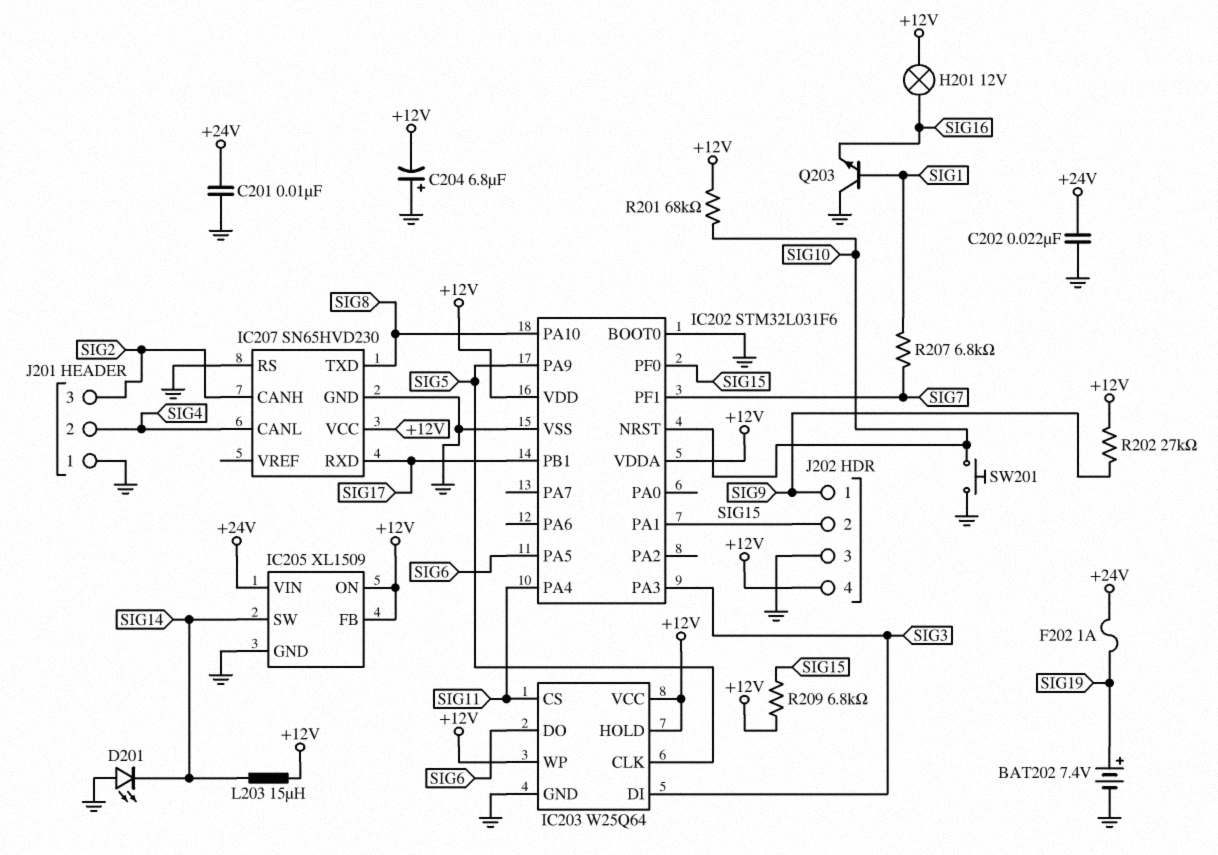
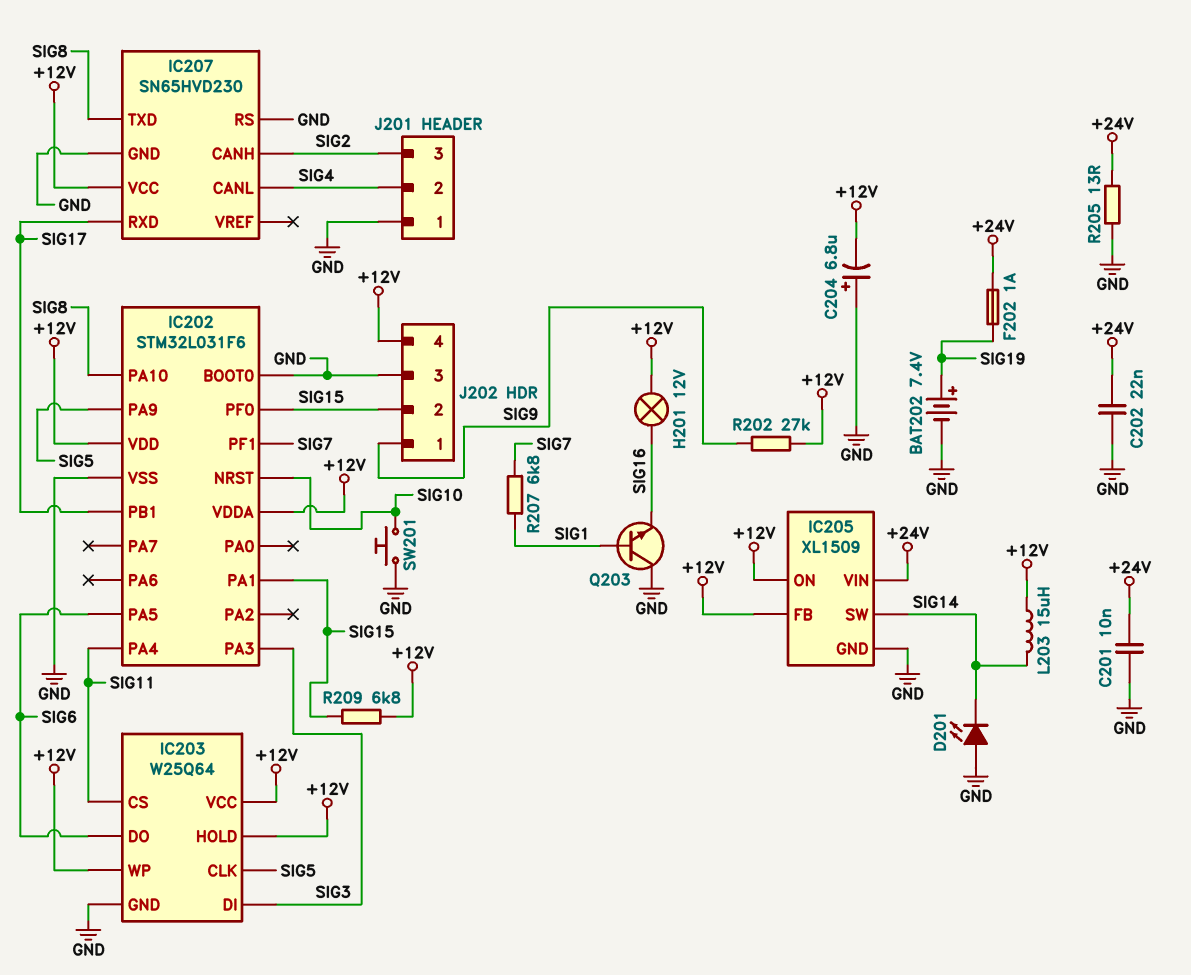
R201: 68k (+12V, SIG10) -> none
R205: none -> 13 (+24V, GND)

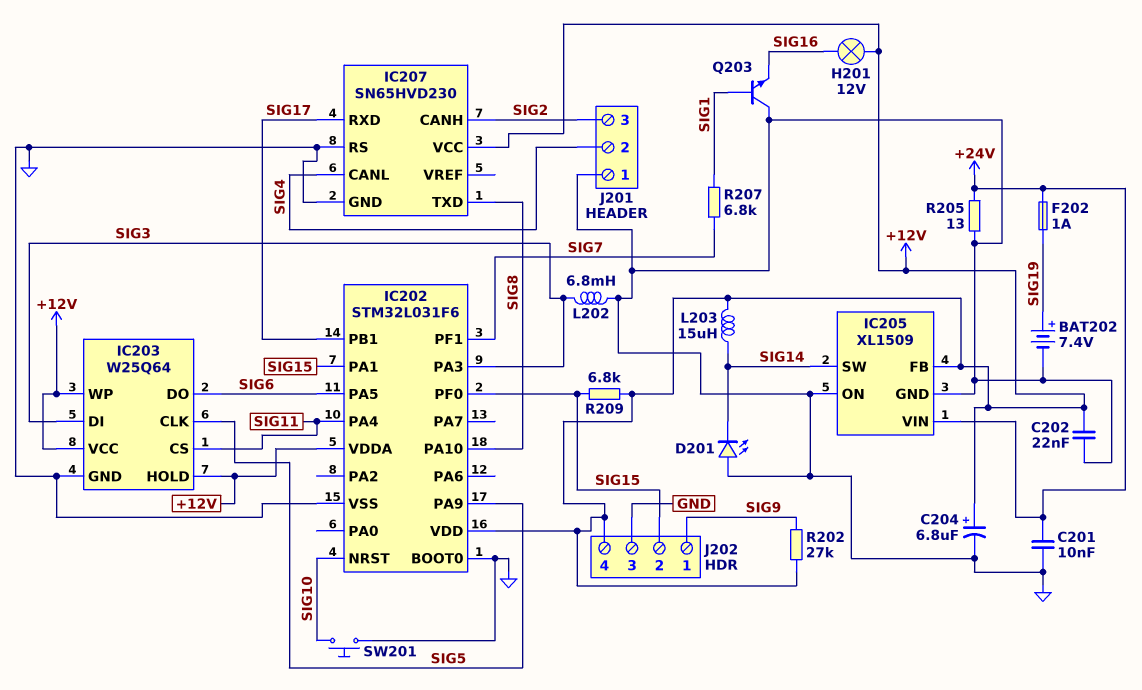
C202: 22nF (+24V, GND) -> 22nF (+12V, GND)
C204: 6.8uF (plus GND, minus +12V) -> 6.8uF (plus +12V, minus GND)
IC205 pin ON: +12V -> GND
L202: none -> 6.8mH (GND, SIG3)

